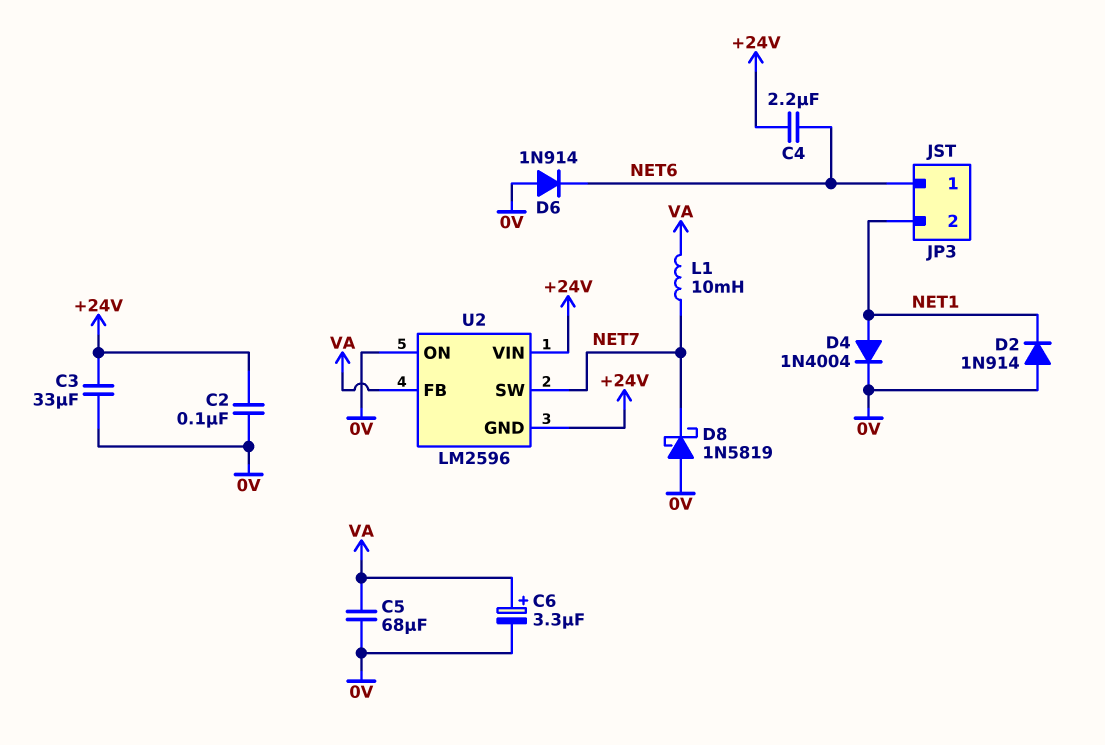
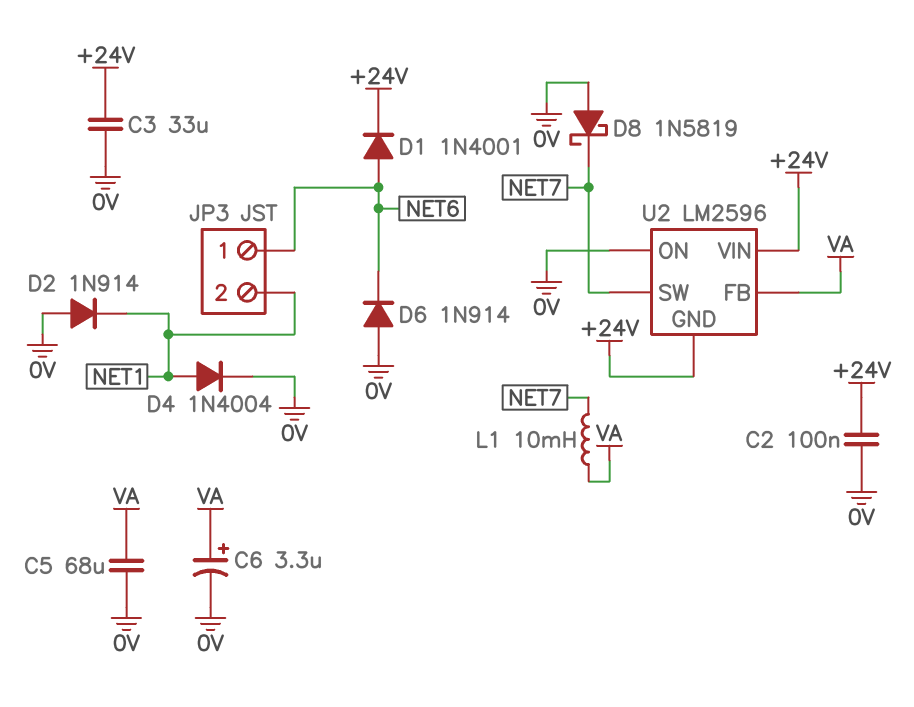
C4: 2.2uF (+24V, NET6) -> none
D1: none -> diode 1N4001 (A NET6, K +24V)

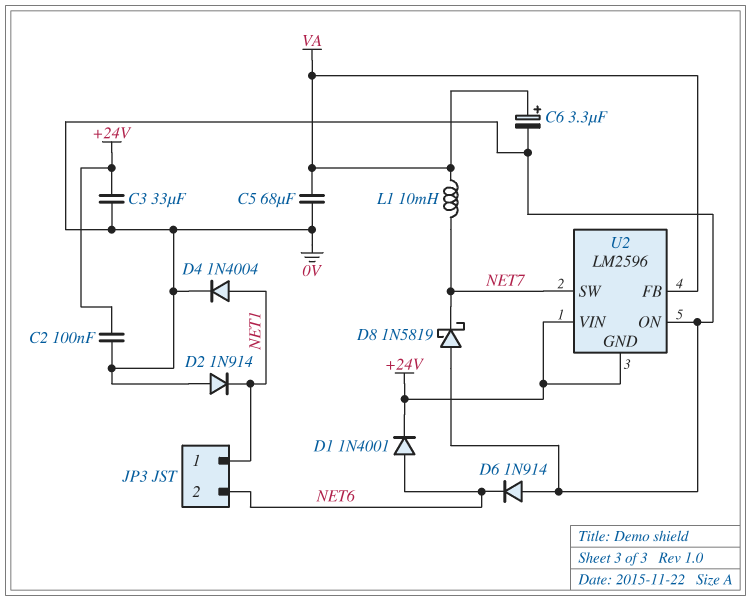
JP3 pin 1: NET6 -> NET1
JP3 pin 2: NET1 -> NET6

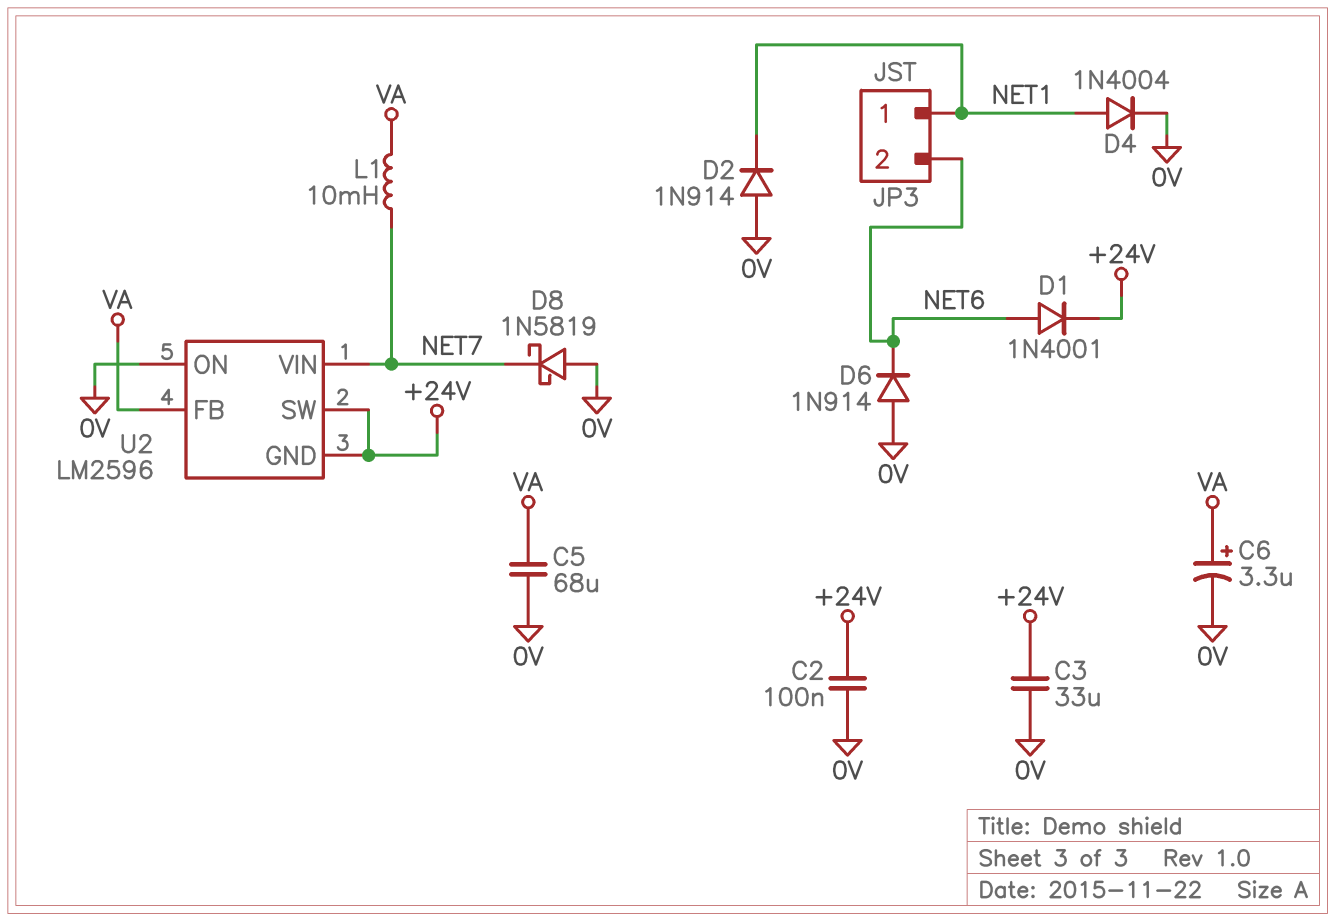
U2 pin SW: NET7 -> +24V
U2 pin VIN: +24V -> NET7

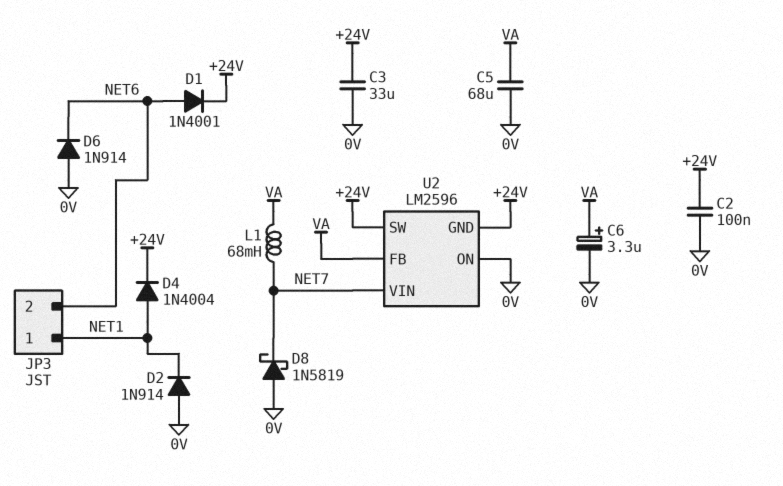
D4: diode 1N4004 (A NET1, K 0V) -> diode 1N4004 (A NET1, K +24V)
L1: 10mH (NET7, VA) -> 68mH (NET7, VA)

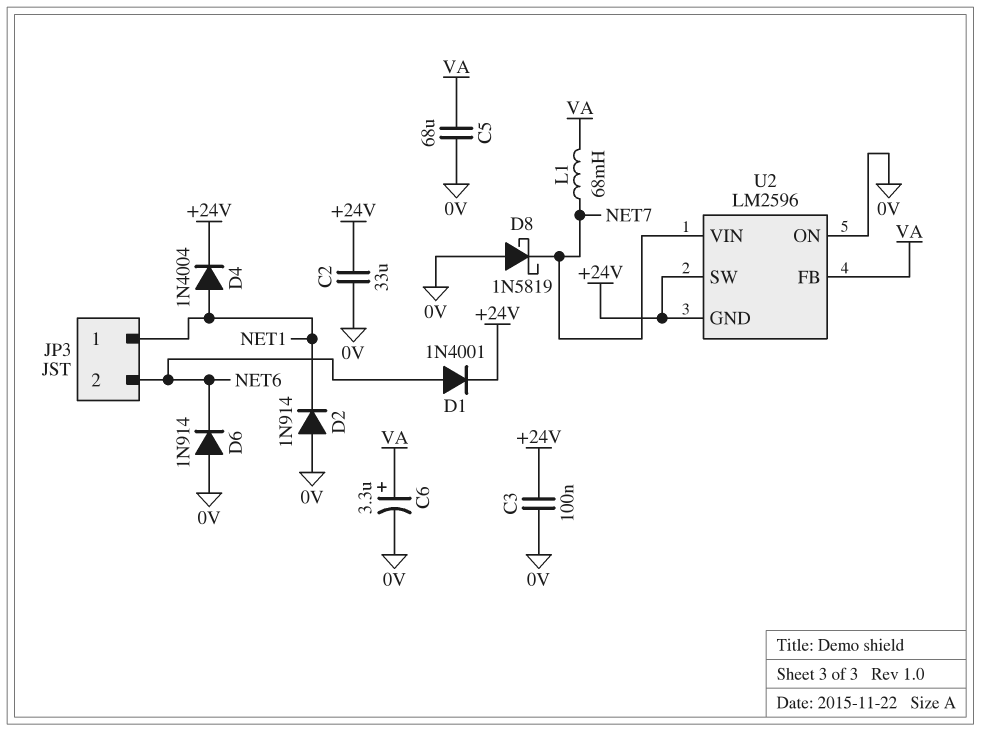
C2: 100nF (+24V, 0V) -> 33uF (+24V, 0V)
C3: 33uF (+24V, 0V) -> 100nF (+24V, 0V)

